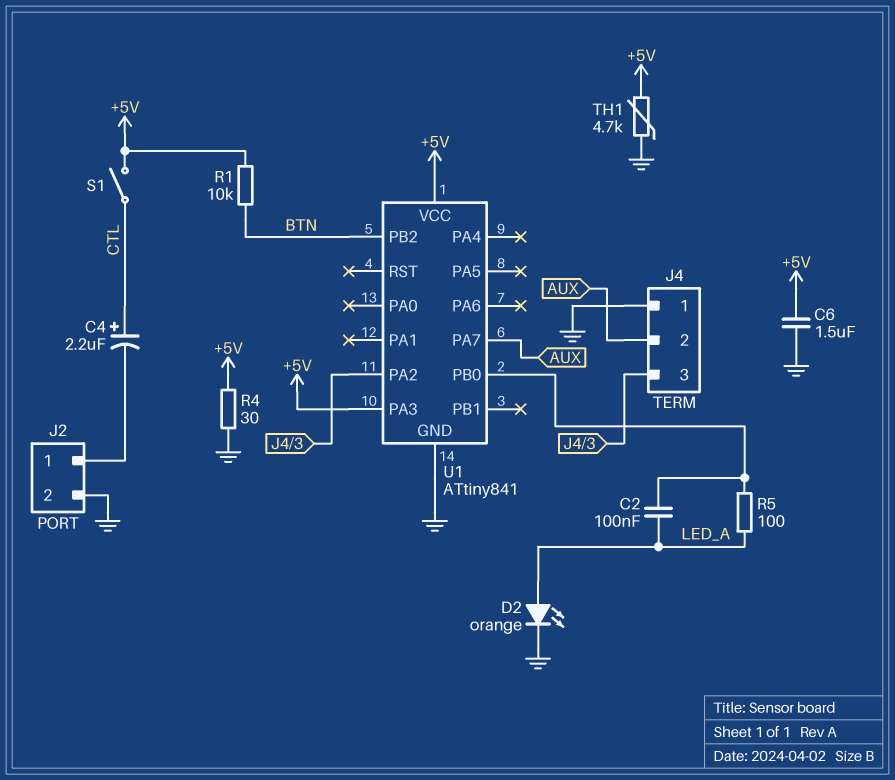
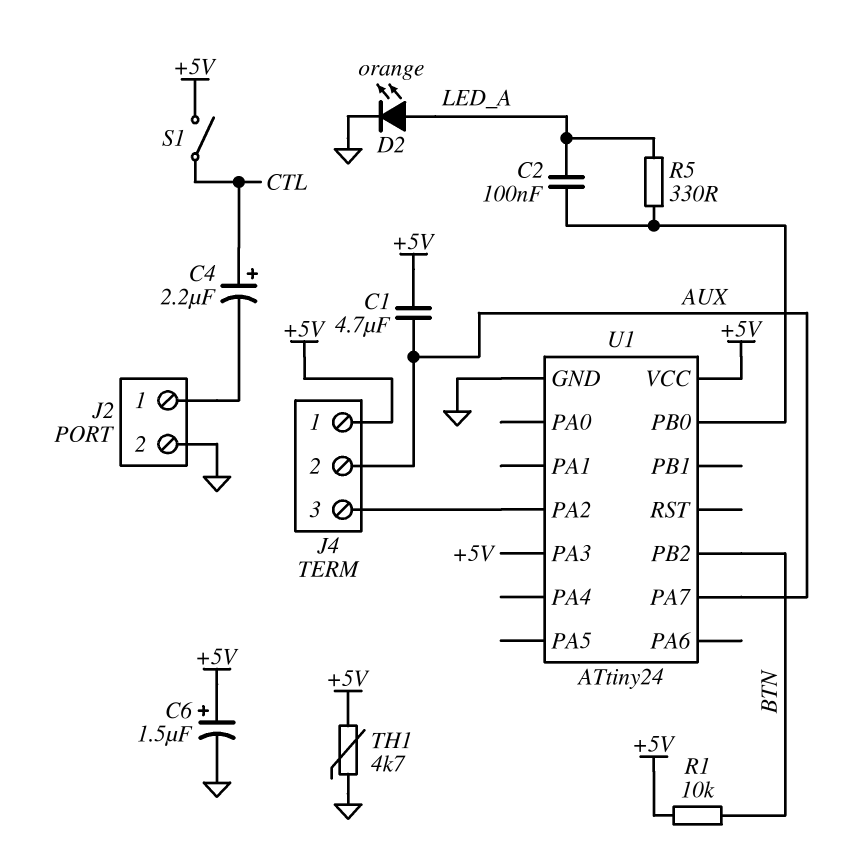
C1: none -> 4.7uF (+5V, AUX)
C6: 1.5uF (+5V, GND) -> 1.5uF (plus +5V, minus GND)
J4 pin 1: GND -> +5V
R4: 30 (+5V, GND) -> none
R5: 100 (LED_A, U1/PB0) -> 330 (LED_A, U1/PB0)
U1: ATtiny841 -> ATtiny24

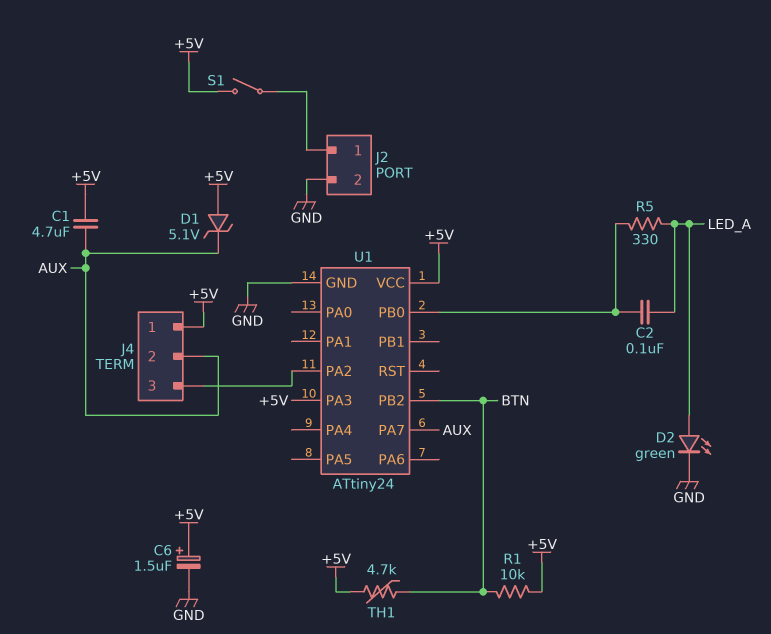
C4: 2.2uF (plus CTL, minus J2/1) -> none
D1: none -> zener 5.1V (A +5V, K AUX)
D2: LED orange (A LED_A, K GND) -> LED green (A LED_A, K GND)
S1: switch (+5V, CTL) -> switch (+5V, J2/1)
TH1: 4.7k (+5V, GND) -> 4.7k (+5V, BTN)

